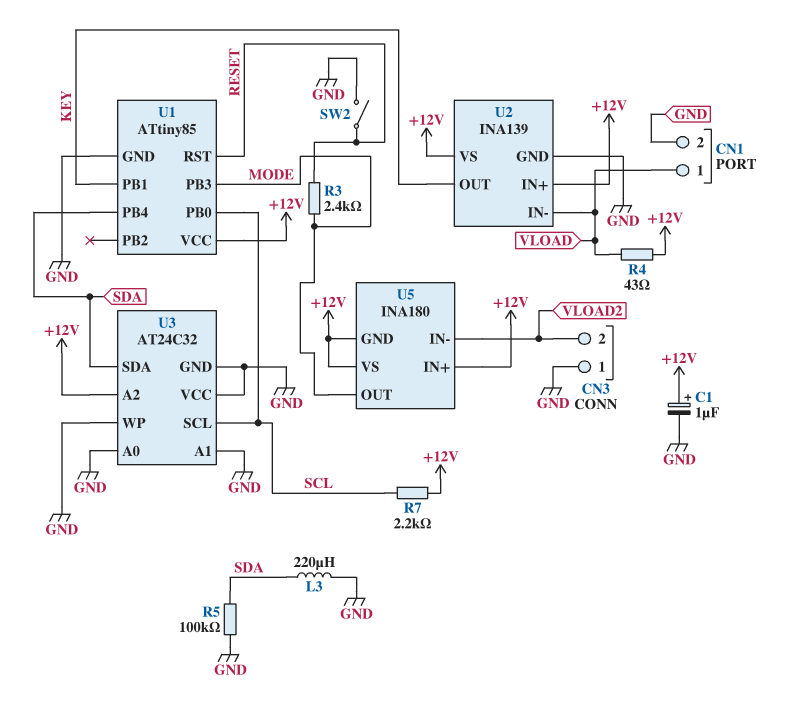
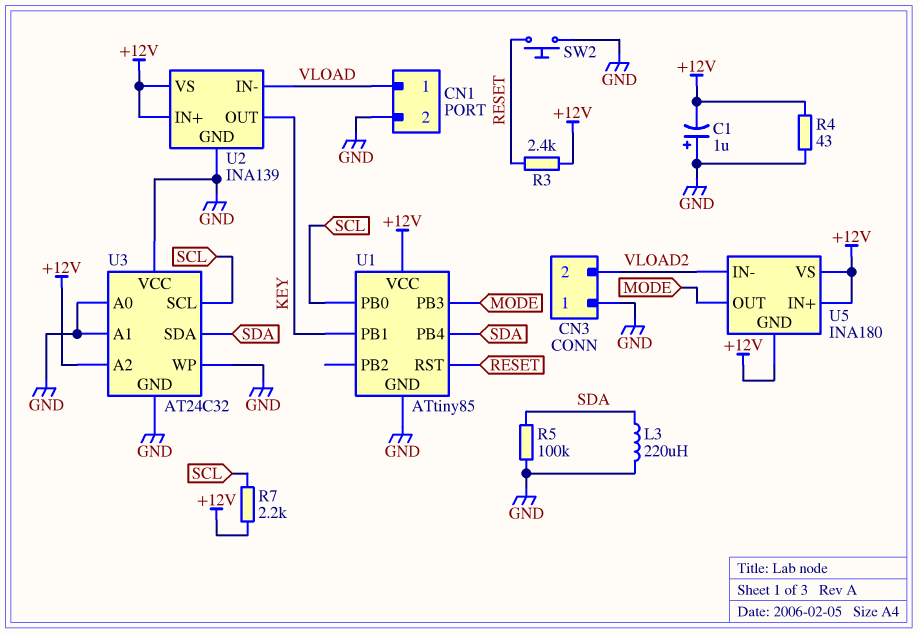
C1: 1uF (plus +12V, minus GND) -> 1uF (plus GND, minus +12V)
R3: 2.4k (MODE, RESET) -> 2.4k (+12V, RESET)
R4: 43 (+12V, VLOAD) -> 43 (+12V, GND)
SW2: switch (GND, RESET) -> button (GND, RESET)

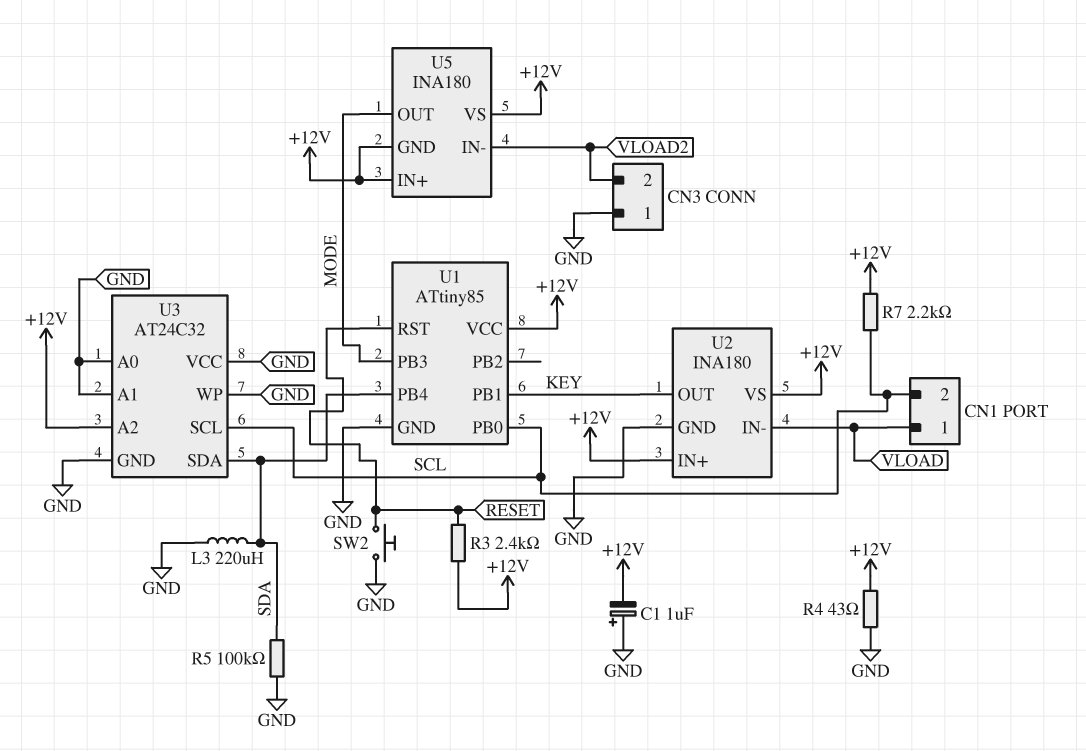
CN1 pin 2: GND -> SCL
U2: INA139 -> INA180

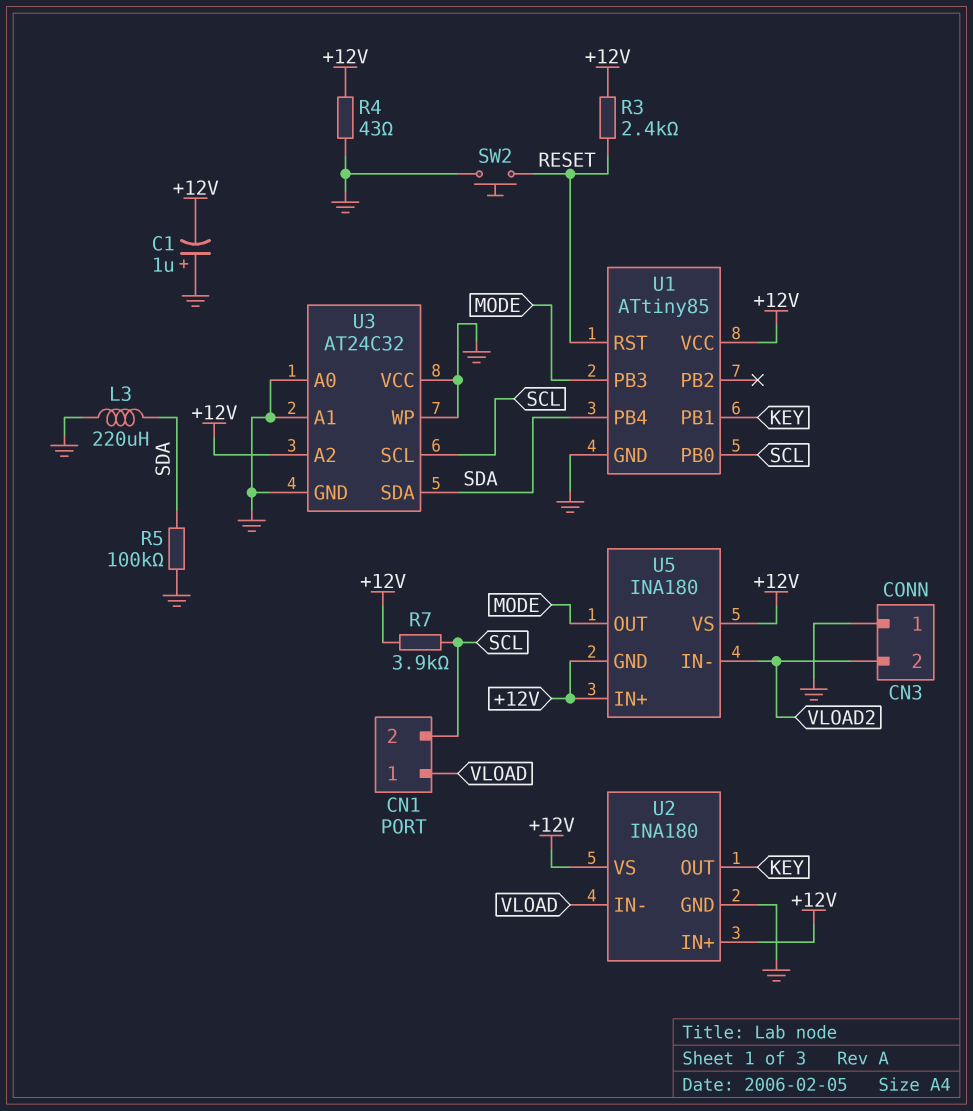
R7: 2.2k (+12V, SCL) -> 3.9k (+12V, SCL)

